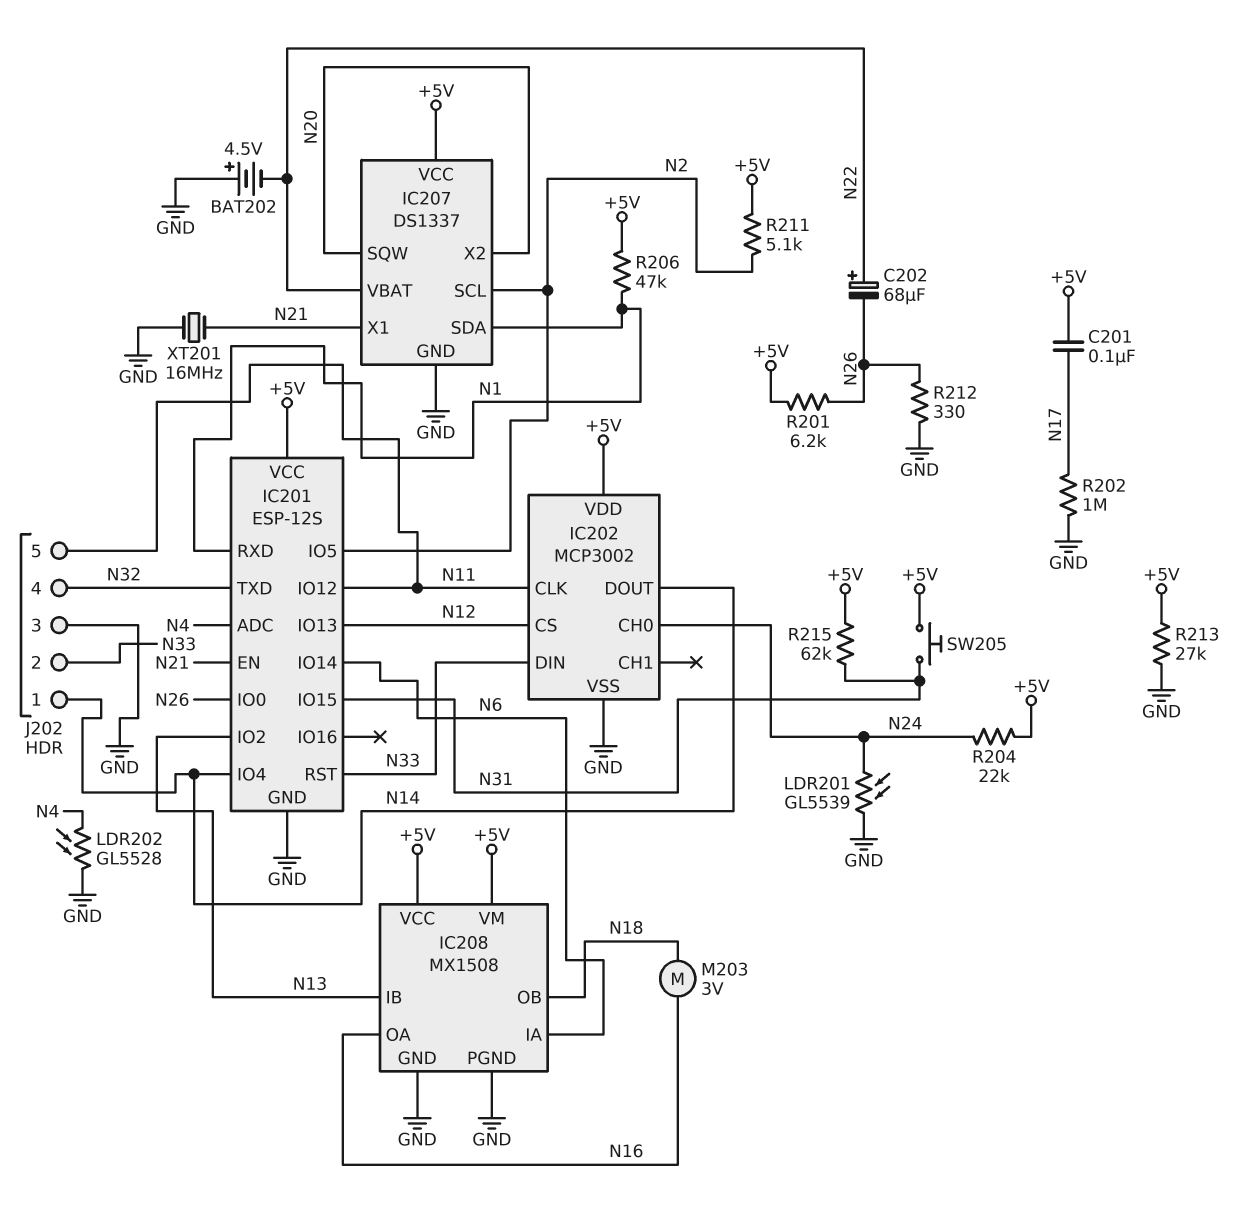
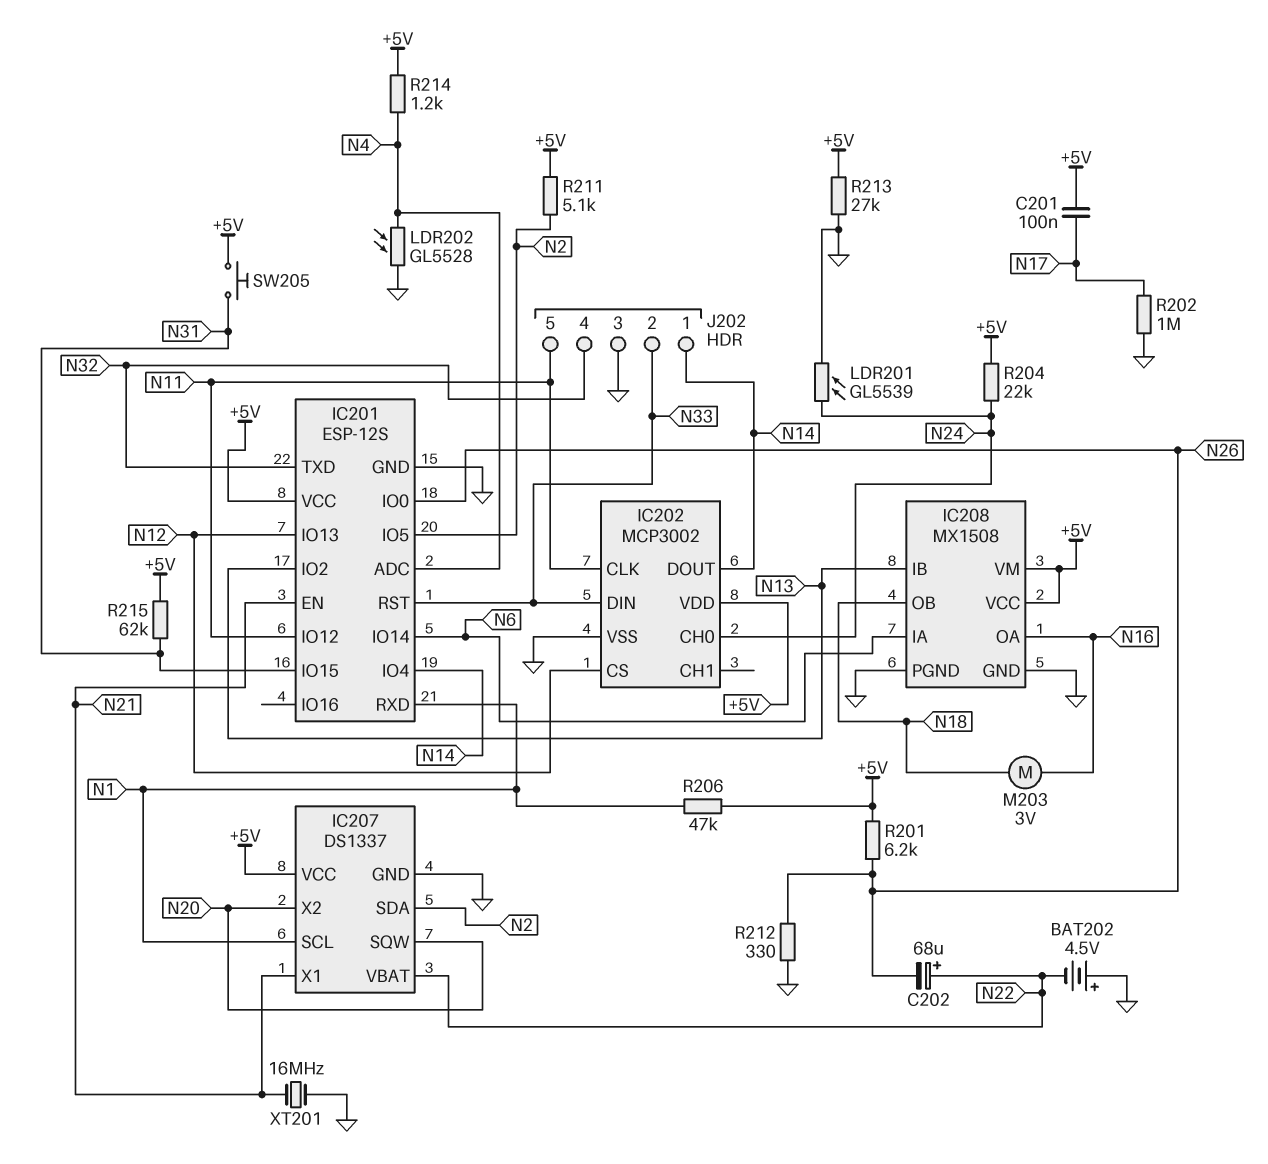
IC207 pin SCL: N2 -> N1
IC207 pin SDA: N1 -> N2
R214: none -> 1.2k (+5V, N4)

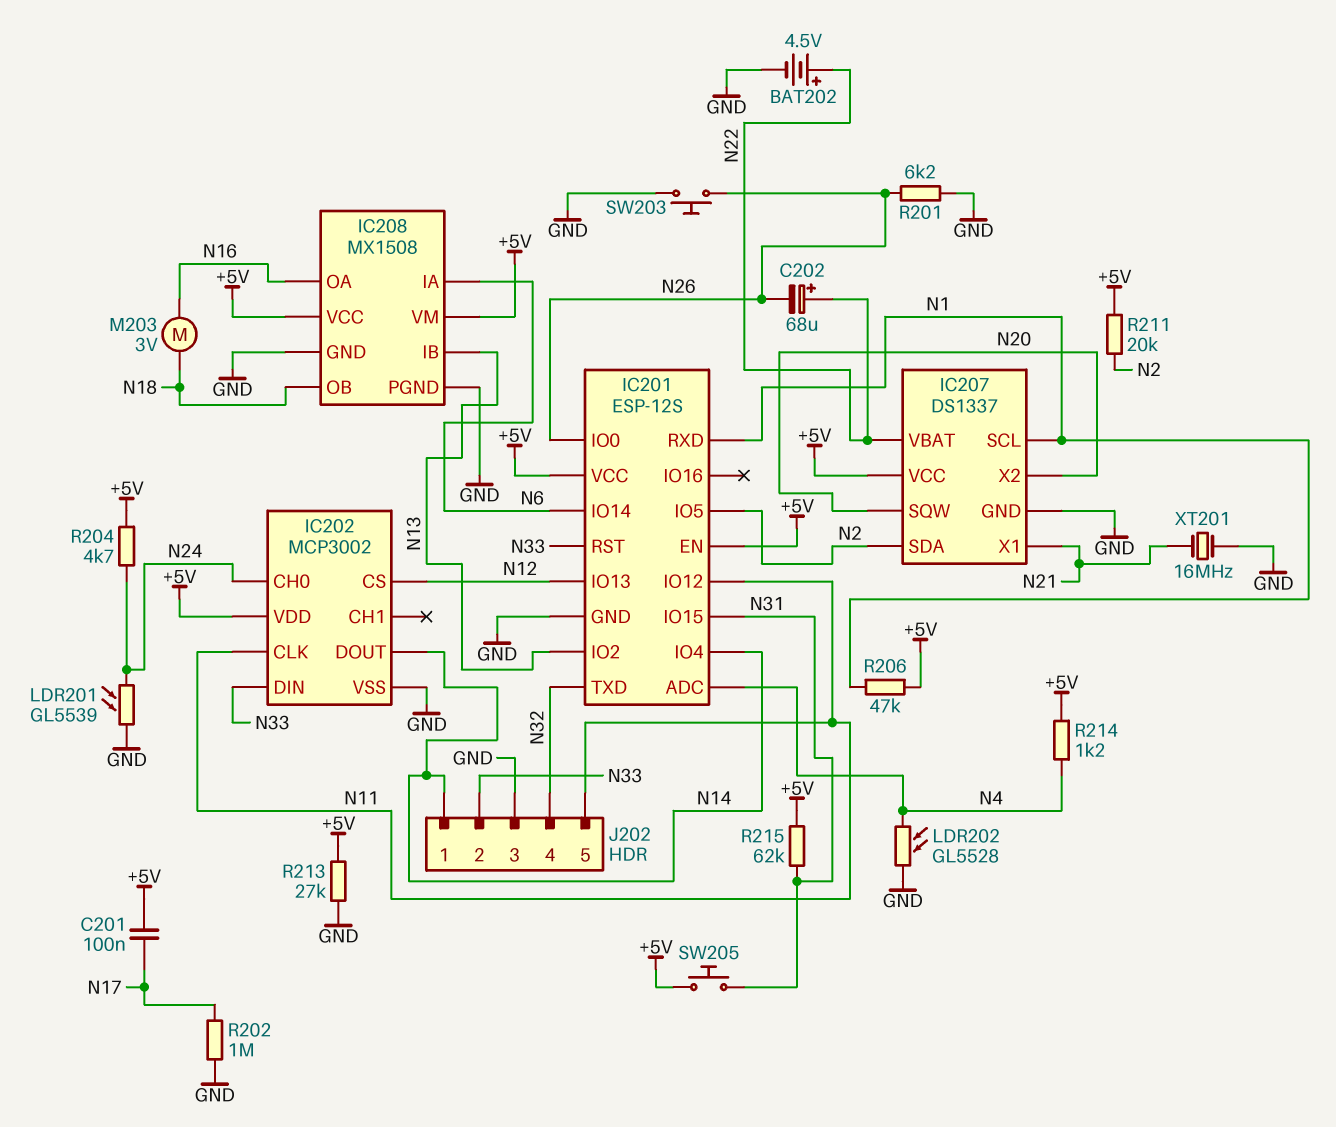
BAT202: 4.5V (plus GND, minus N22) -> 4.5V (plus N22, minus GND)
IC201 pin EN: N21 -> +5V
R201: 6.2k (+5V, N26) -> 6.2k (GND, N26)
R204: 22k (+5V, N24) -> 4.7k (+5V, N24)
R211: 5.1k (+5V, N2) -> 20k (+5V, N2)
R212: 330 (GND, N26) -> none
SW203: none -> button (GND, N26)

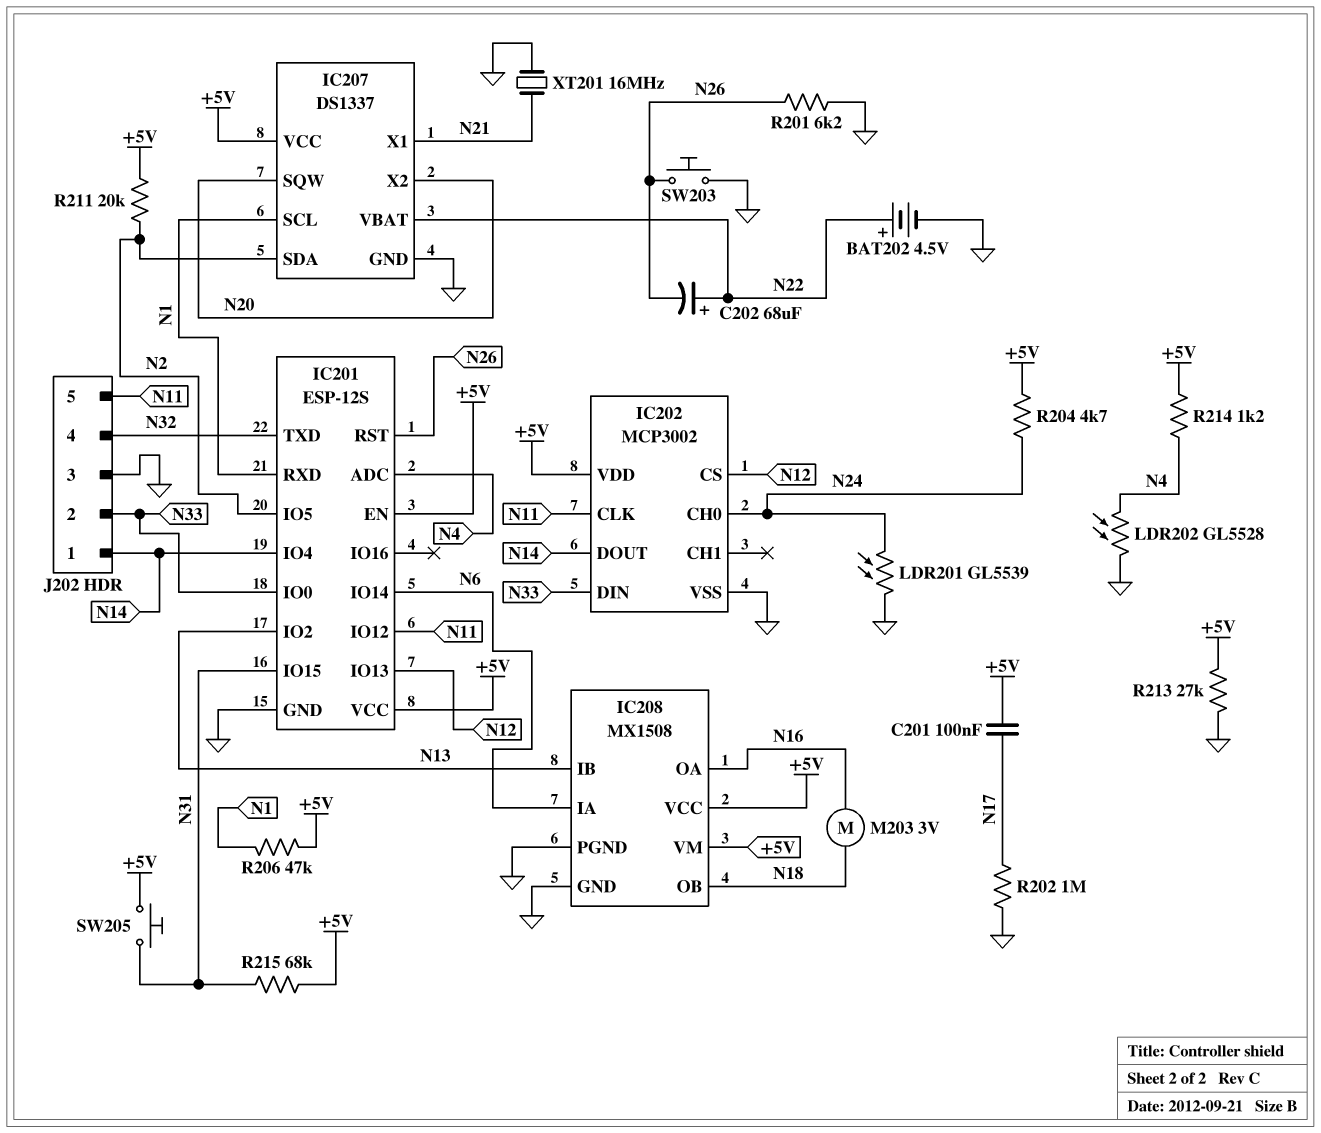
IC201 pin IO0: N26 -> N33
IC201 pin RST: N33 -> N26
R215: 62k (+5V, N31) -> 68k (+5V, N31)

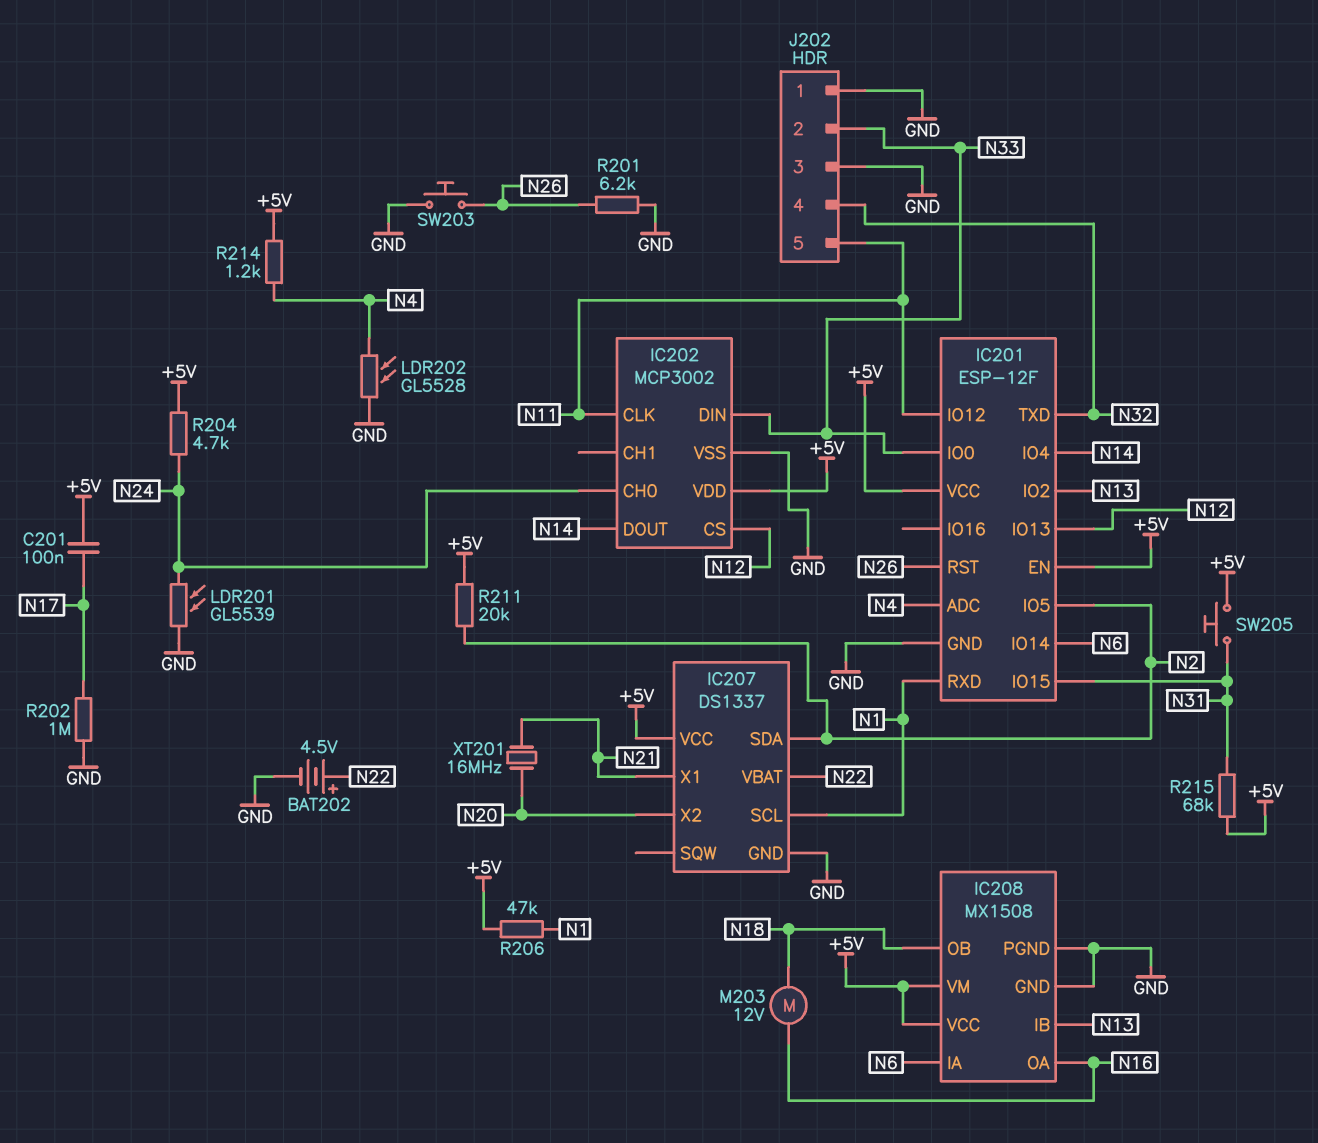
C202: 68uF (plus N22, minus N26) -> none
IC201: ESP-12S -> ESP-12F
IC207 pin SQW: N20 -> none
J202 pin 1: N14 -> GND
M203: motor 3V (N16, N18) -> motor 12V (N16, N18)
R213: 27k (+5V, GND) -> none
XT201: 16MHz (GND, N21) -> 16MHz (N20, N21)

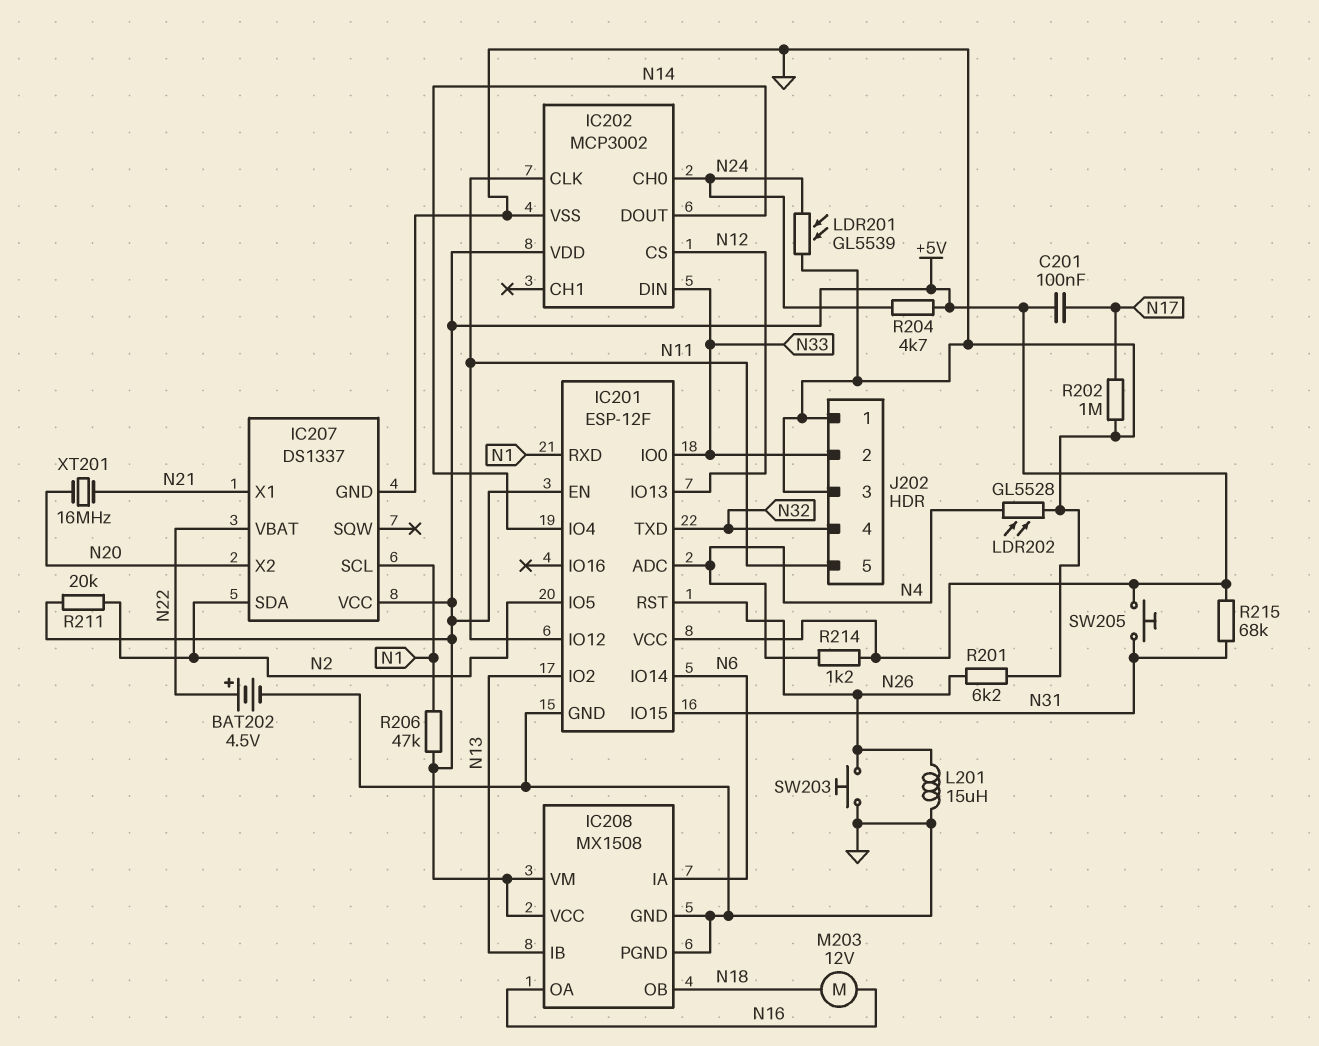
L201: none -> 15uH (GND, N26)

